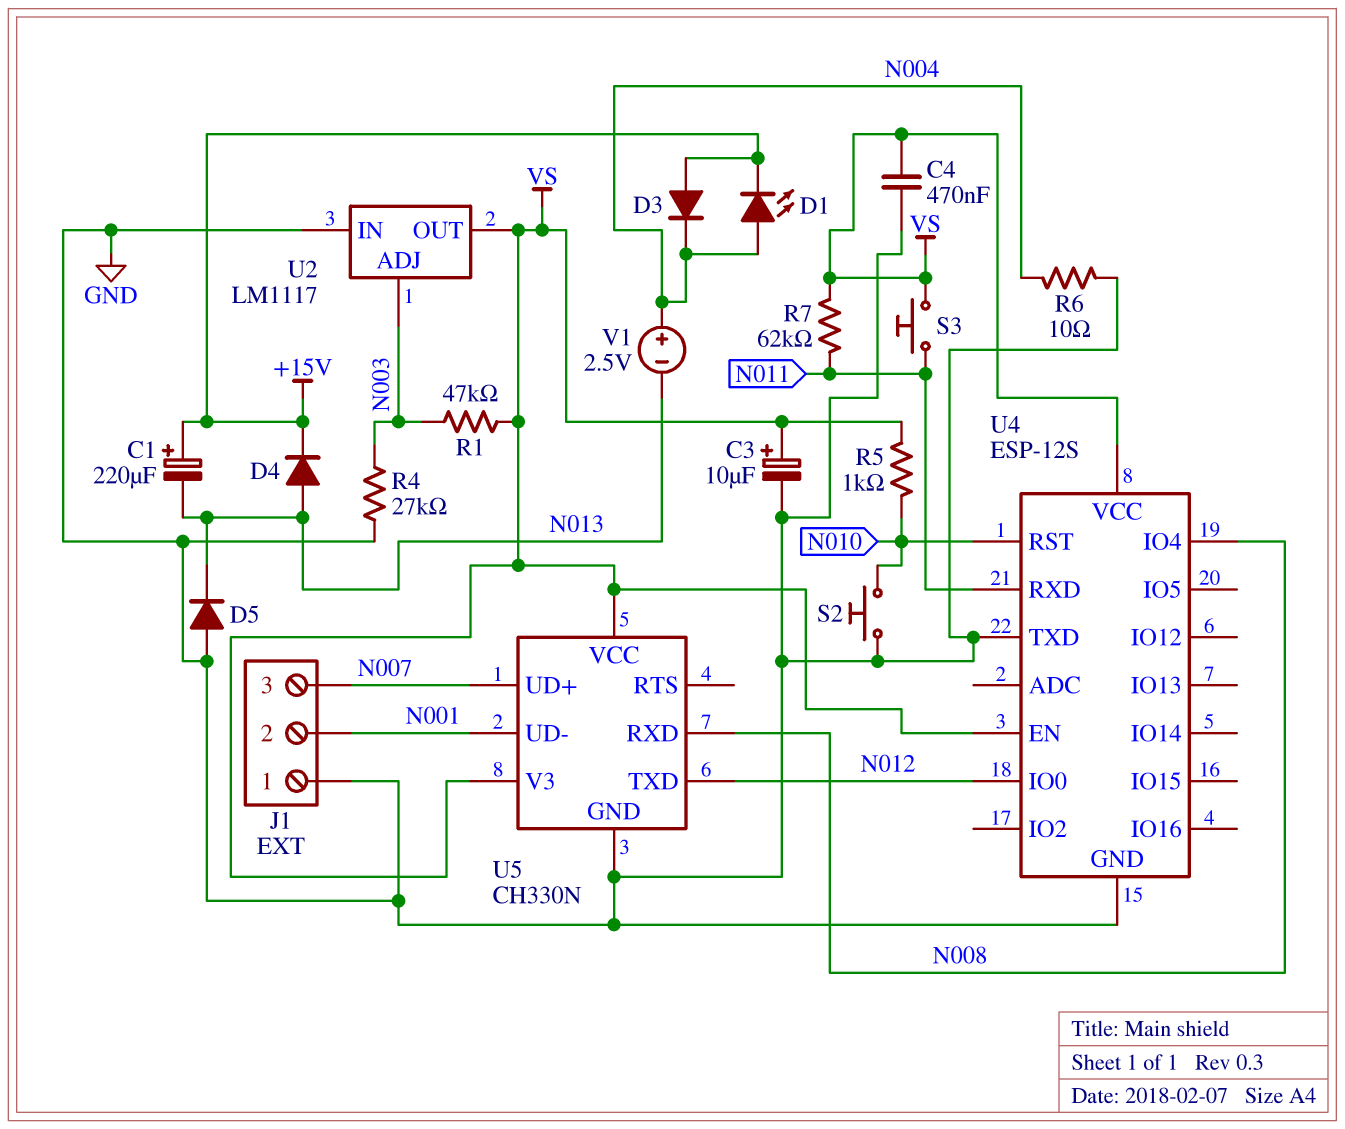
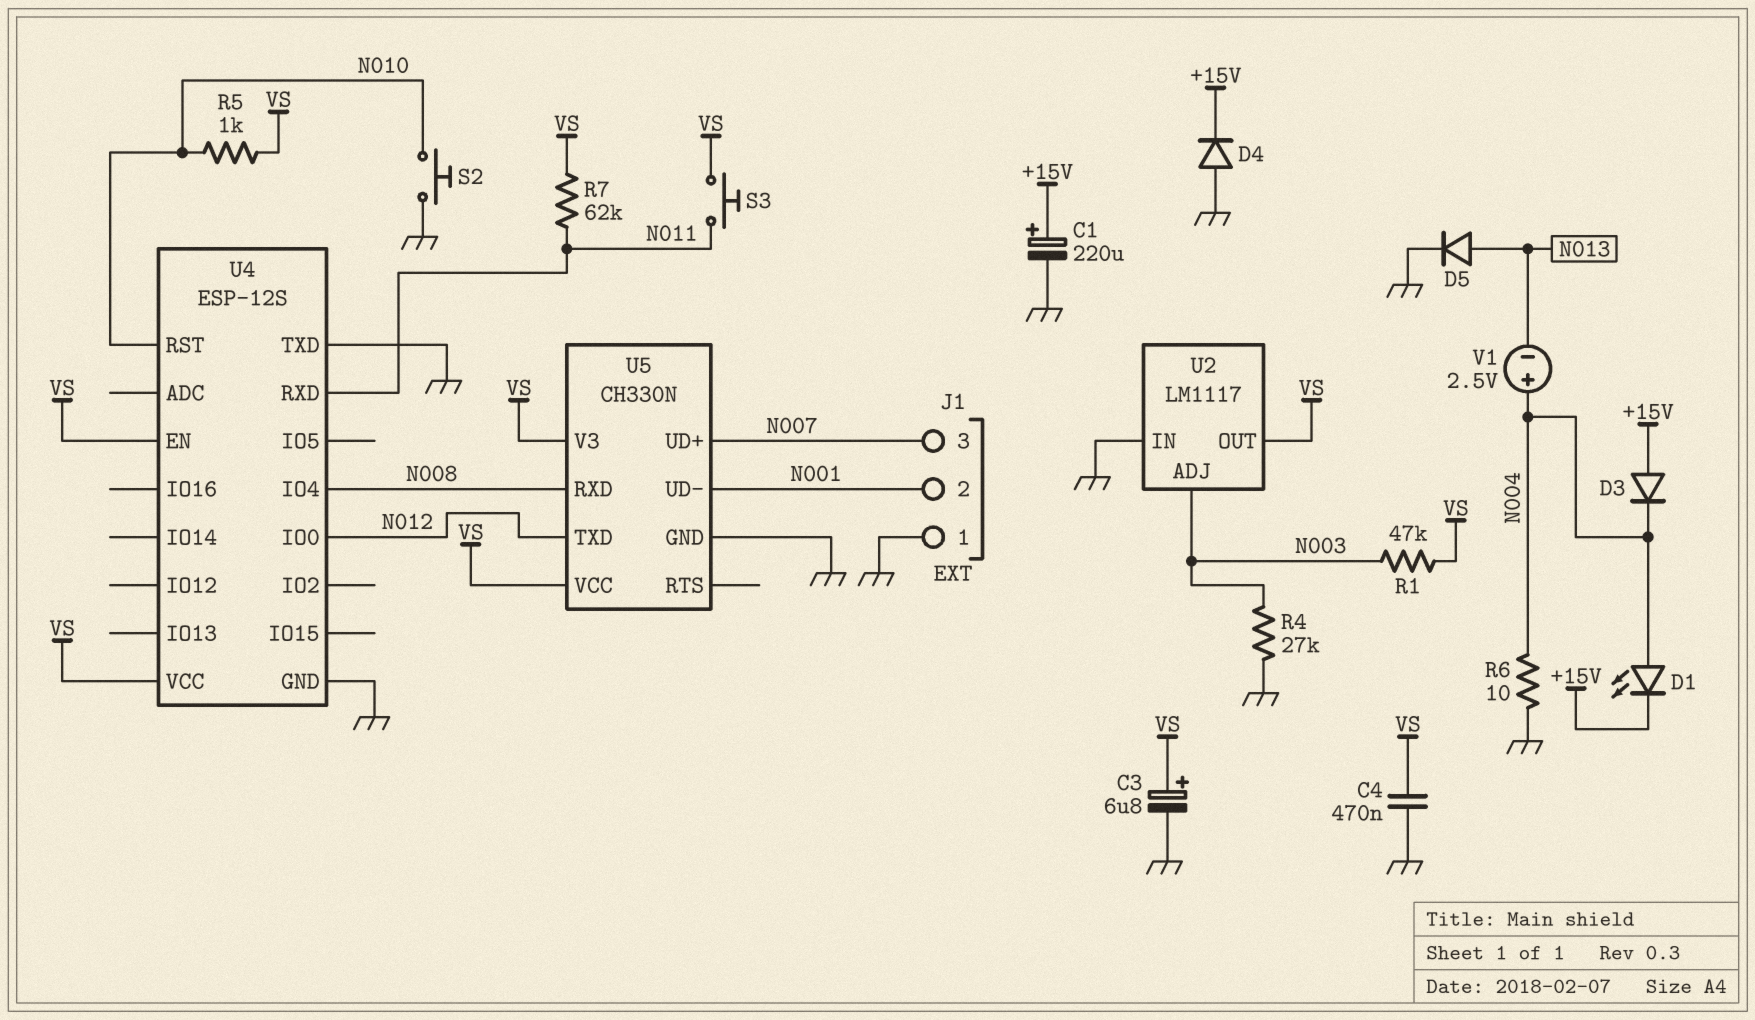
C1: 220uF (plus +15V, minus N013) -> 220uF (plus +15V, minus GND)
C3: 10uF (plus VS, minus GND) -> 6.8uF (plus VS, minus GND)
D4: diode (A N013, K +15V) -> diode (A GND, K +15V)
D5: diode (A GND, K N013) -> diode (A N013, K GND)

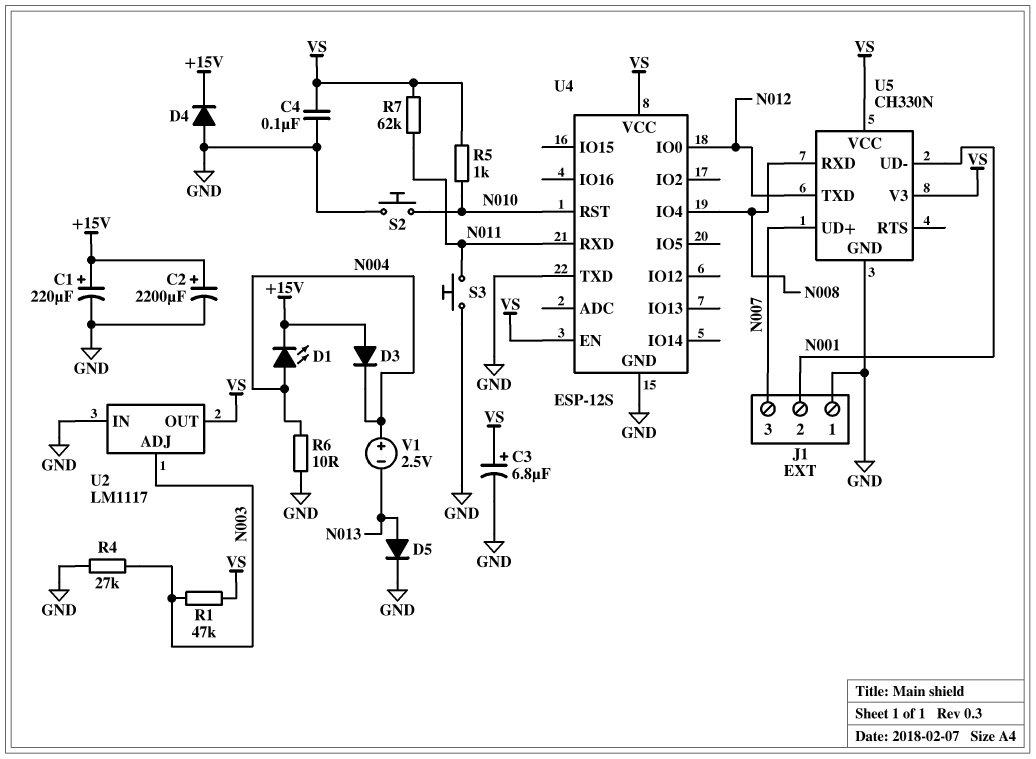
C2: none -> 2200uF (plus +15V, minus GND)
C4: 470nF (GND, VS) -> 100nF (GND, VS)
S3: button (N011, VS) -> button (GND, N011)

